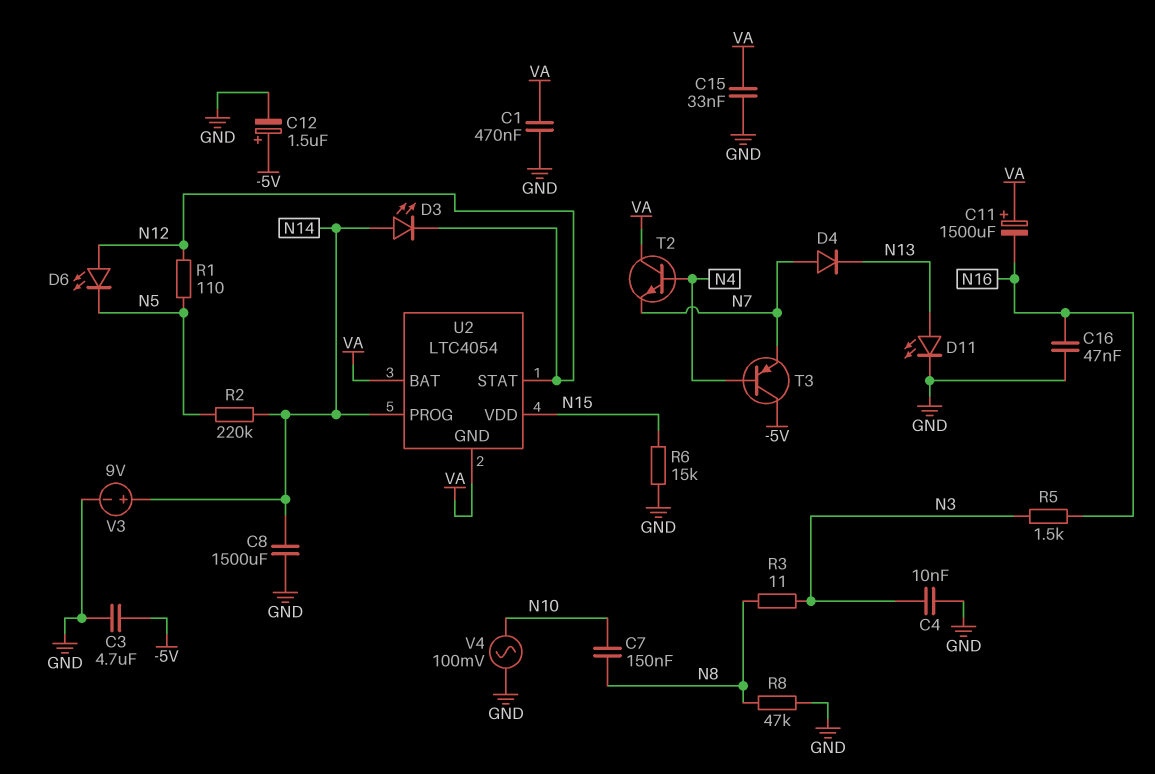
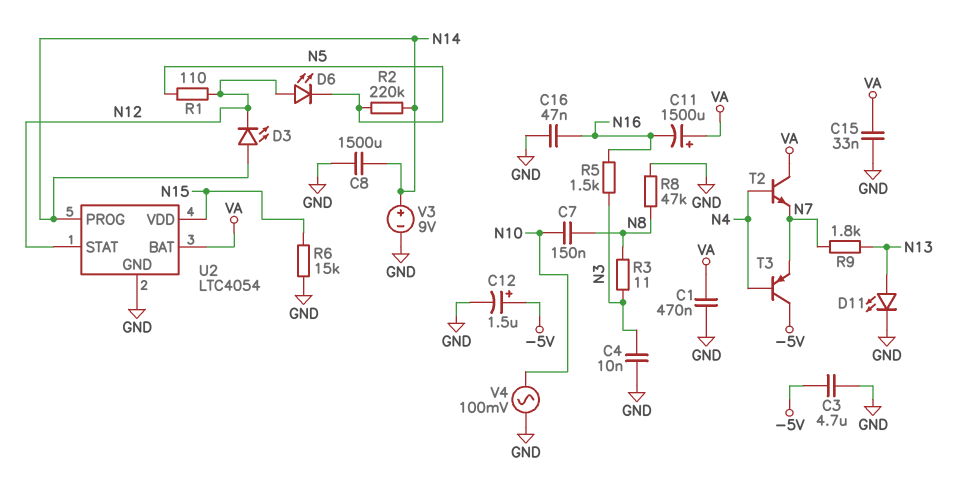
D4: diode (A N7, K N13) -> none
R9: none -> 1.8k (N7, N13)
U2 pin GND: VA -> GND

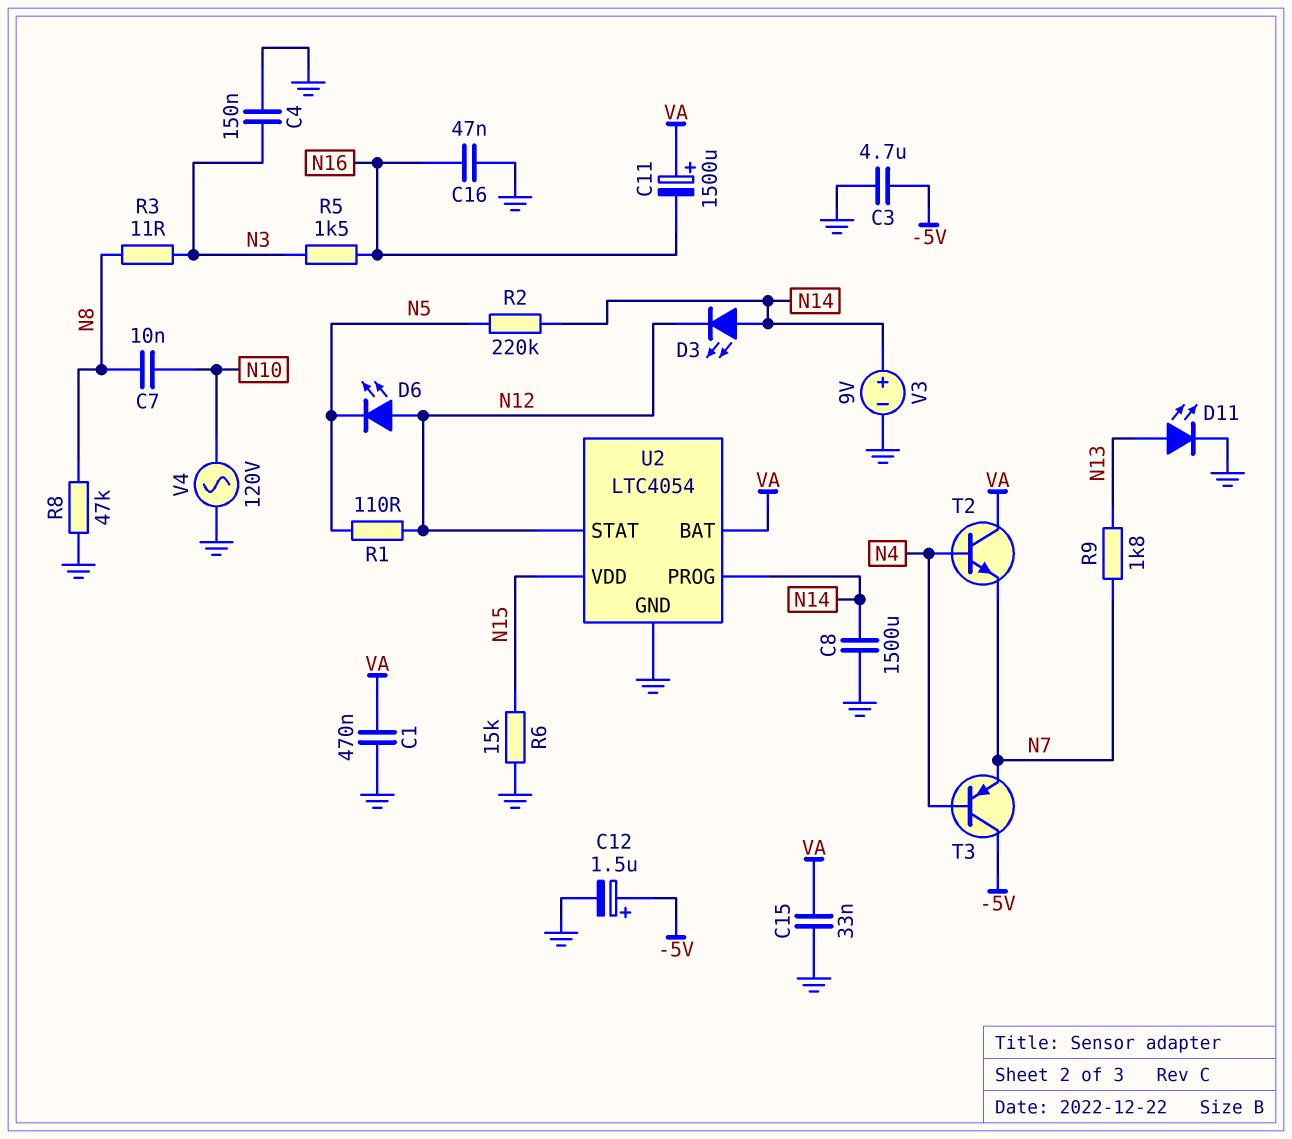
C4: 10nF (GND, N3) -> 150nF (GND, N3)
C7: 150nF (N8, N10) -> 10nF (N8, N10)
V4: AC 100mV (GND, N10) -> AC 120V (GND, N10)

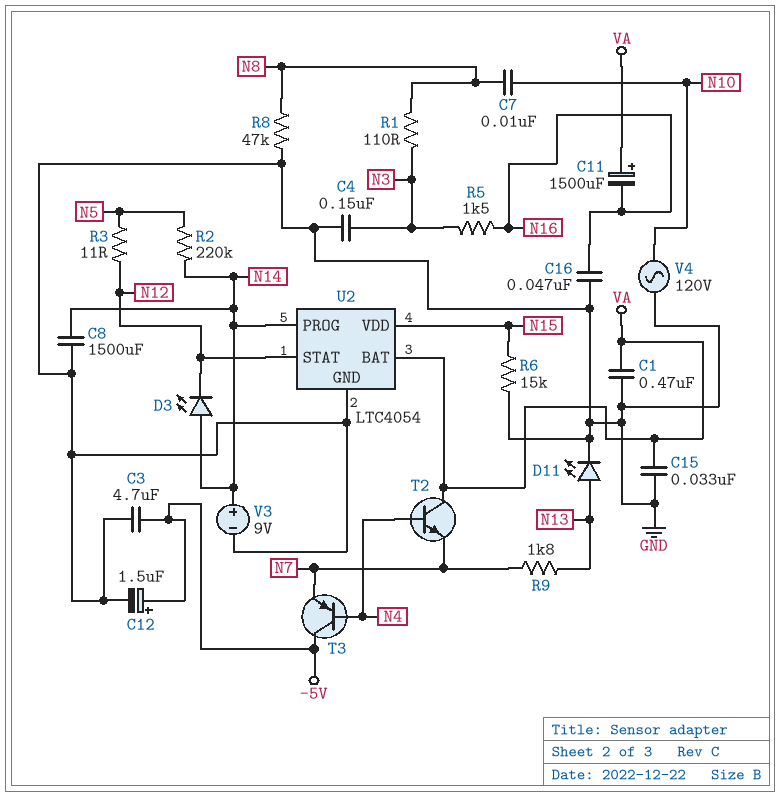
D6: LED (A N12, K N5) -> none
R1: 110 (N5, N12) -> 110 (N3, N8)
R3: 11 (N3, N8) -> 11 (N5, N12)

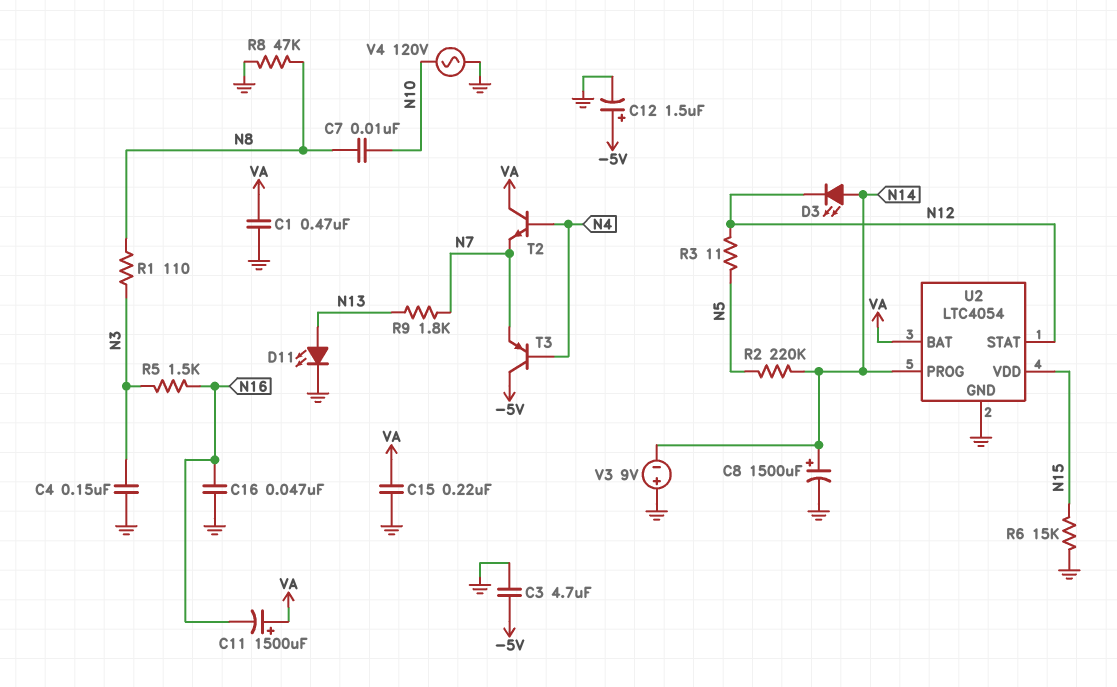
C8: 1500uF (GND, N14) -> 1500uF (plus N14, minus GND)
C15: 33nF (GND, VA) -> 220nF (GND, VA)
V3: 9V (plus N14, minus GND) -> 9V (plus GND, minus N14)

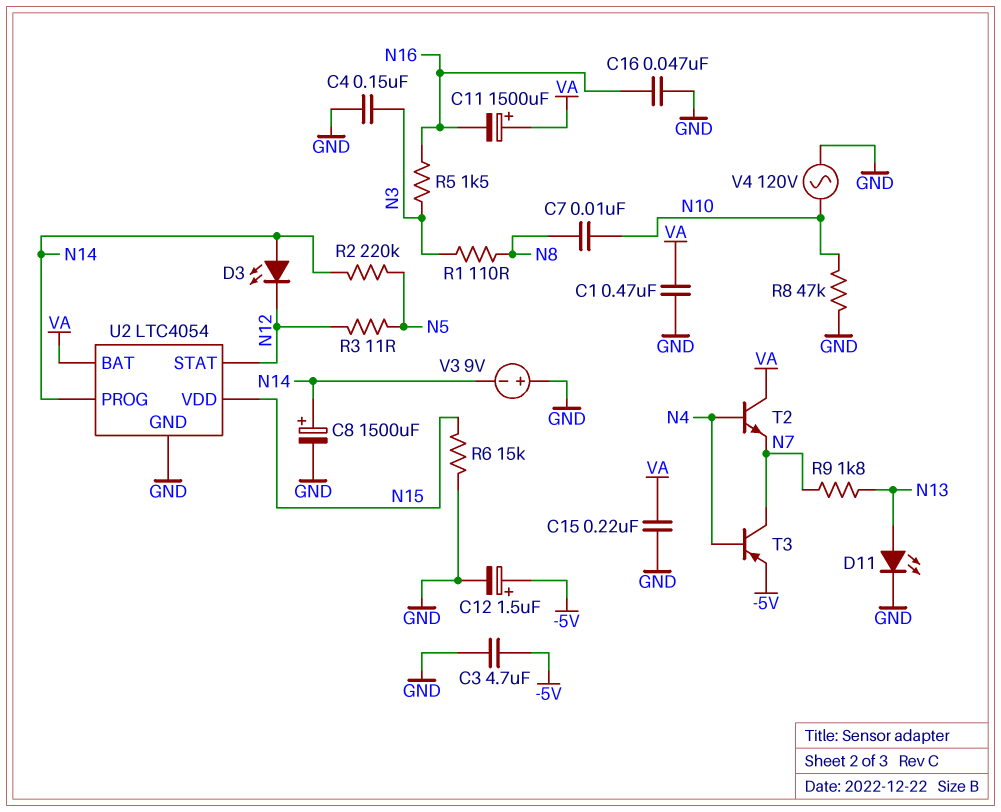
R8: 47k (GND, N8) -> 47k (GND, N10)
T3: PNP (B N4, C -5V, E N7) -> PNP (B N4, C N7, E -5V)

